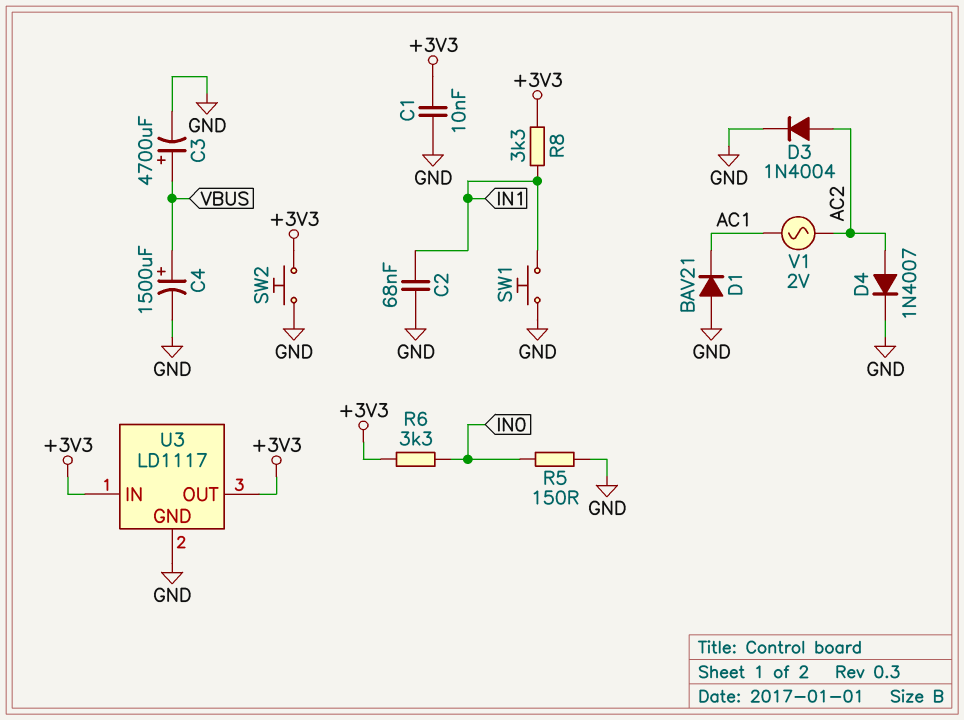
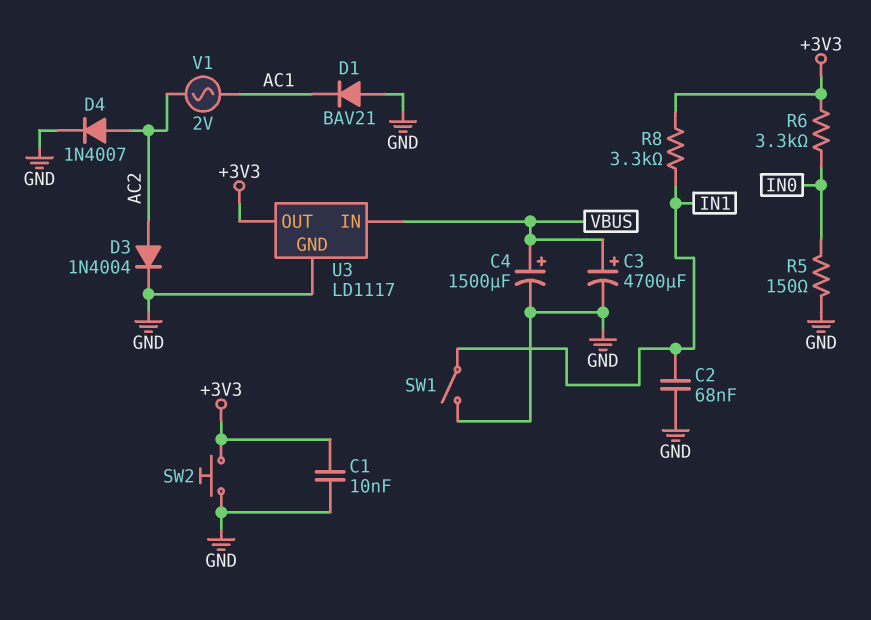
SW1: button (GND, IN1) -> switch (GND, IN1)
U3 pin IN: +3V3 -> VBUS

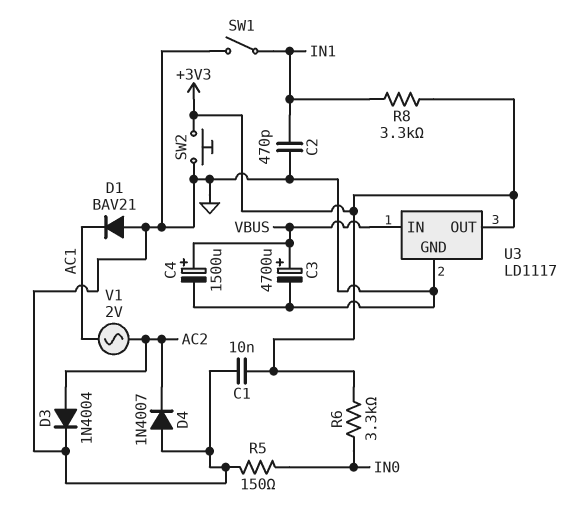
C2: 68nF (GND, IN1) -> 470pF (GND, IN1)
D4: diode 1N4007 (A AC2, K GND) -> diode 1N4007 (A GND, K AC2)

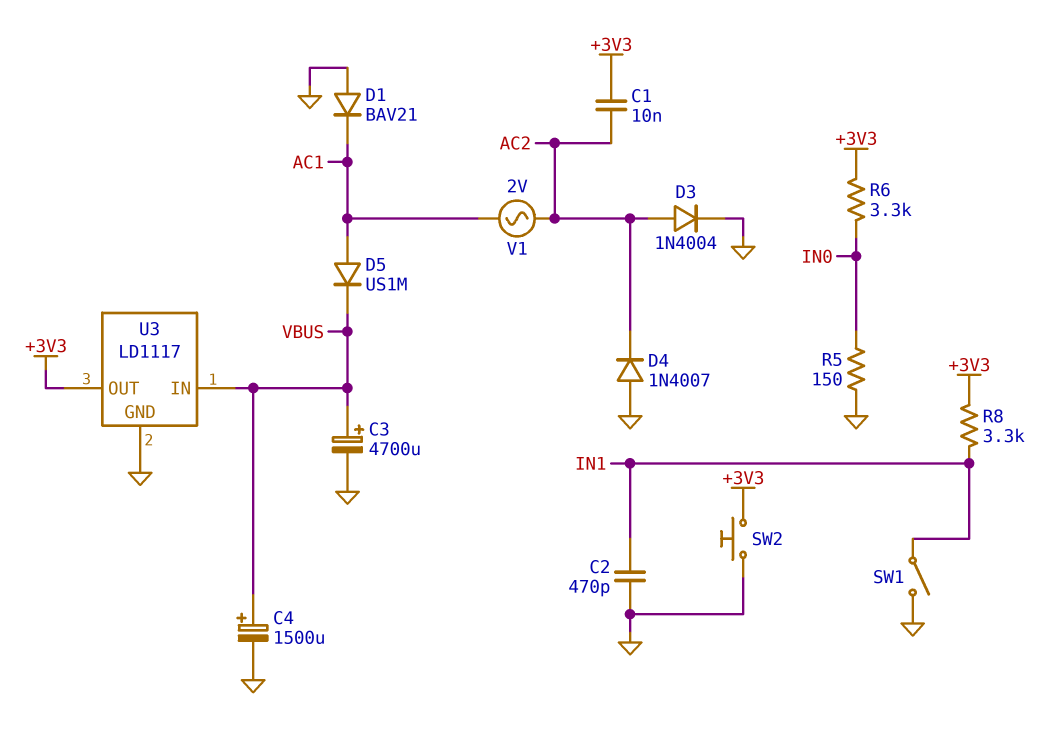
C1: 10nF (+3V3, GND) -> 10nF (+3V3, AC2)
D5: none -> diode US1M (A AC1, K VBUS)

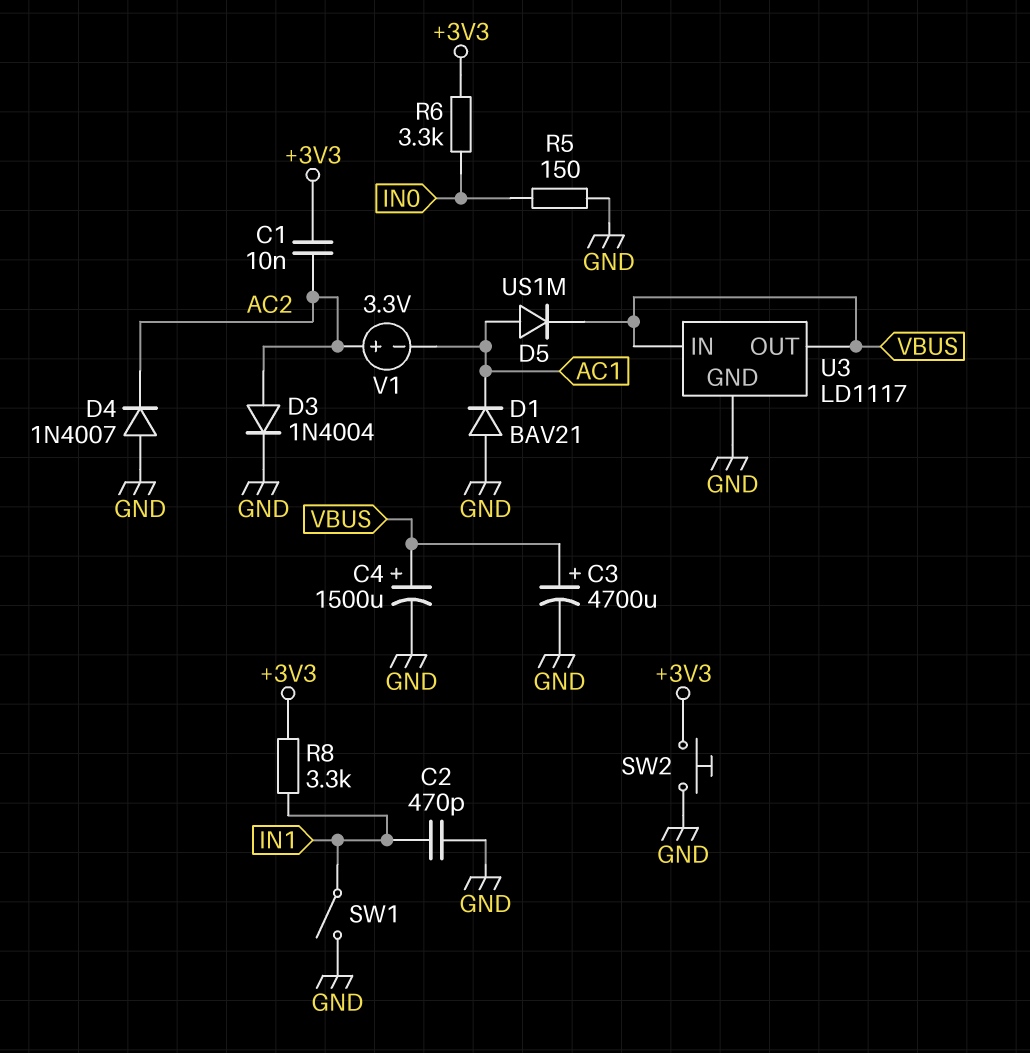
U3 pin OUT: +3V3 -> VBUS
V1: AC 2V (AC1, AC2) -> 3.3V (plus AC2, minus AC1)

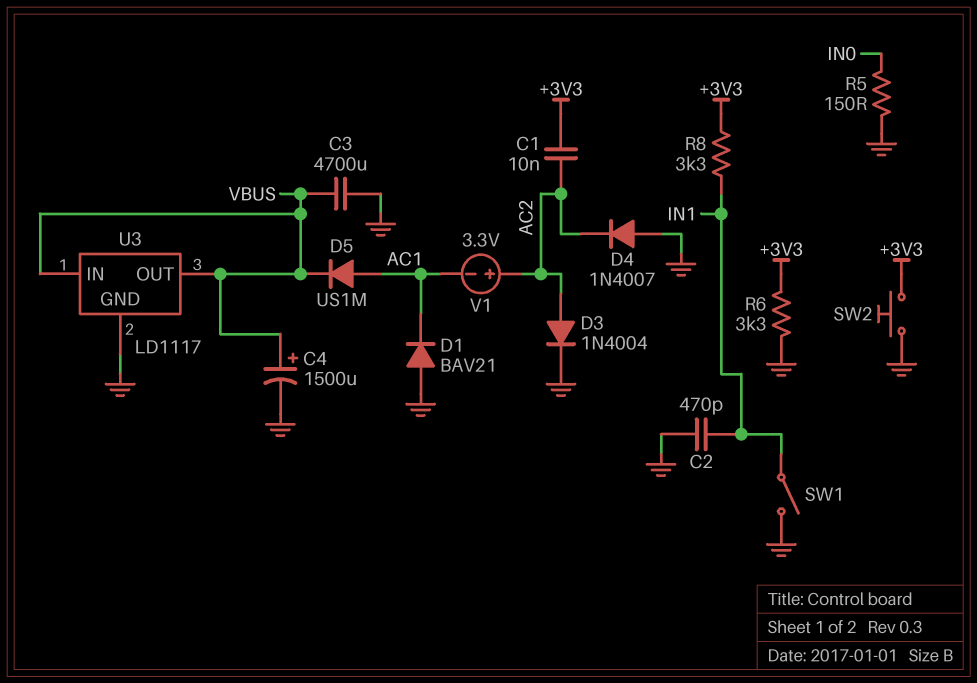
C3: 4700uF (plus VBUS, minus GND) -> 4700uF (GND, VBUS)
R6: 3.3k (+3V3, IN0) -> 3.3k (+3V3, GND)

